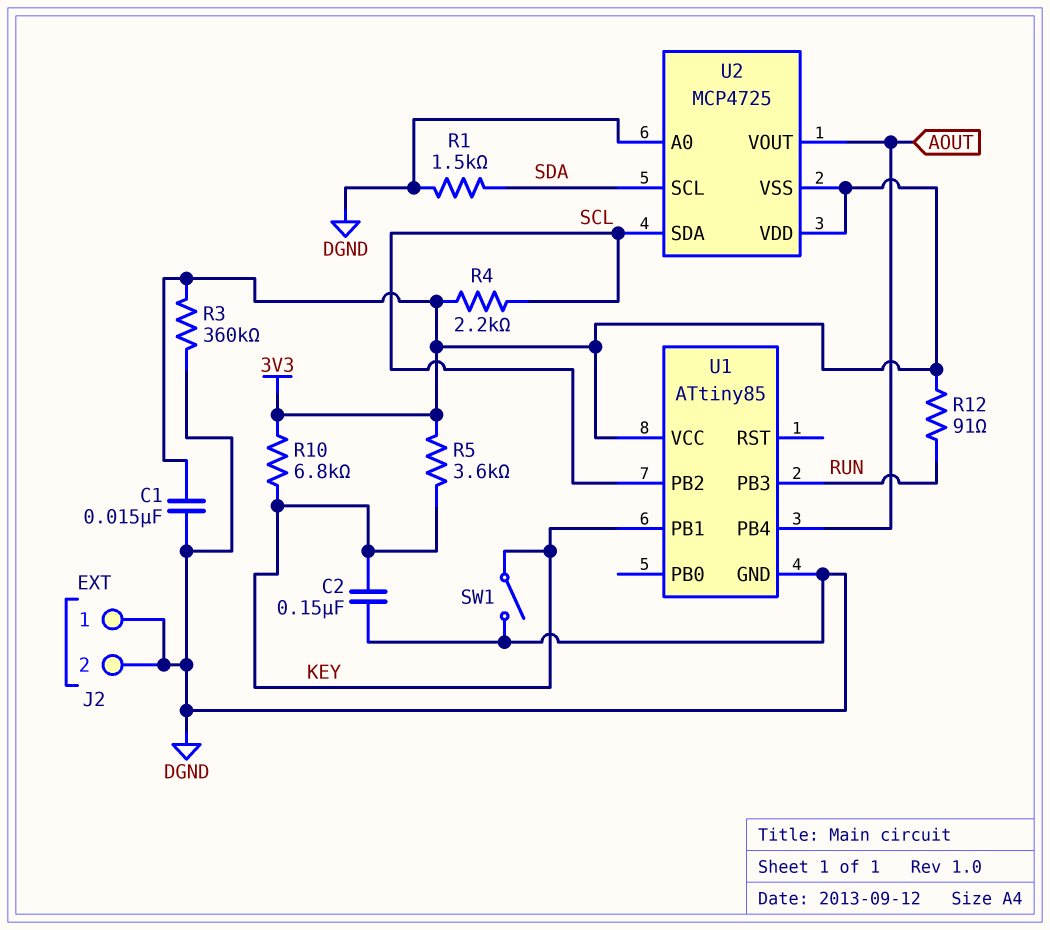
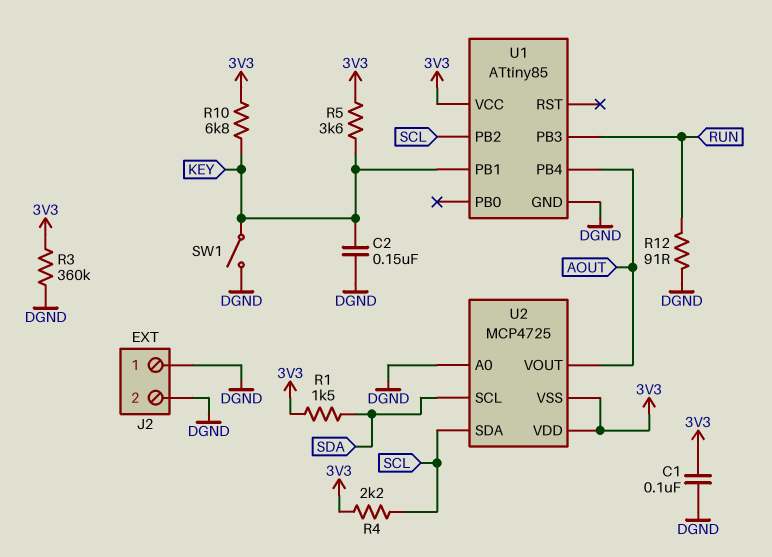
C1: 15nF (3V3, DGND) -> 100nF (3V3, DGND)
R1: 1.5k (DGND, SDA) -> 1.5k (3V3, SDA)
R12: 91 (3V3, RUN) -> 91 (DGND, RUN)

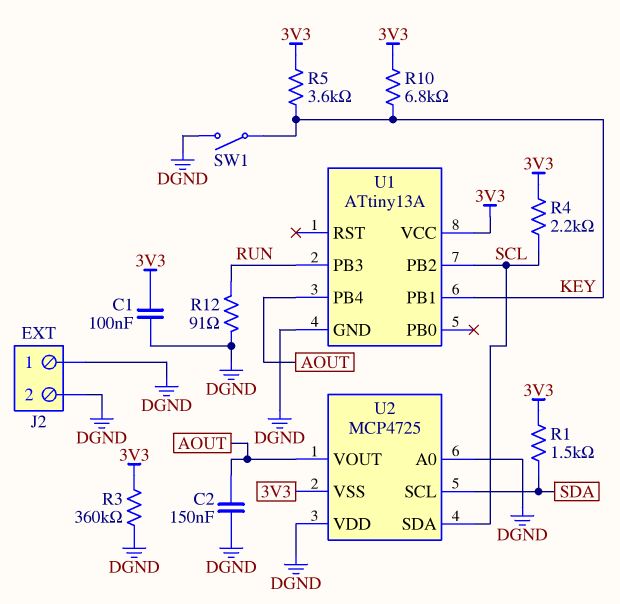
C2: 150nF (DGND, KEY) -> 150nF (AOUT, DGND)
U1: ATtiny85 -> ATtiny13A
U2 pin VDD: 3V3 -> DGND

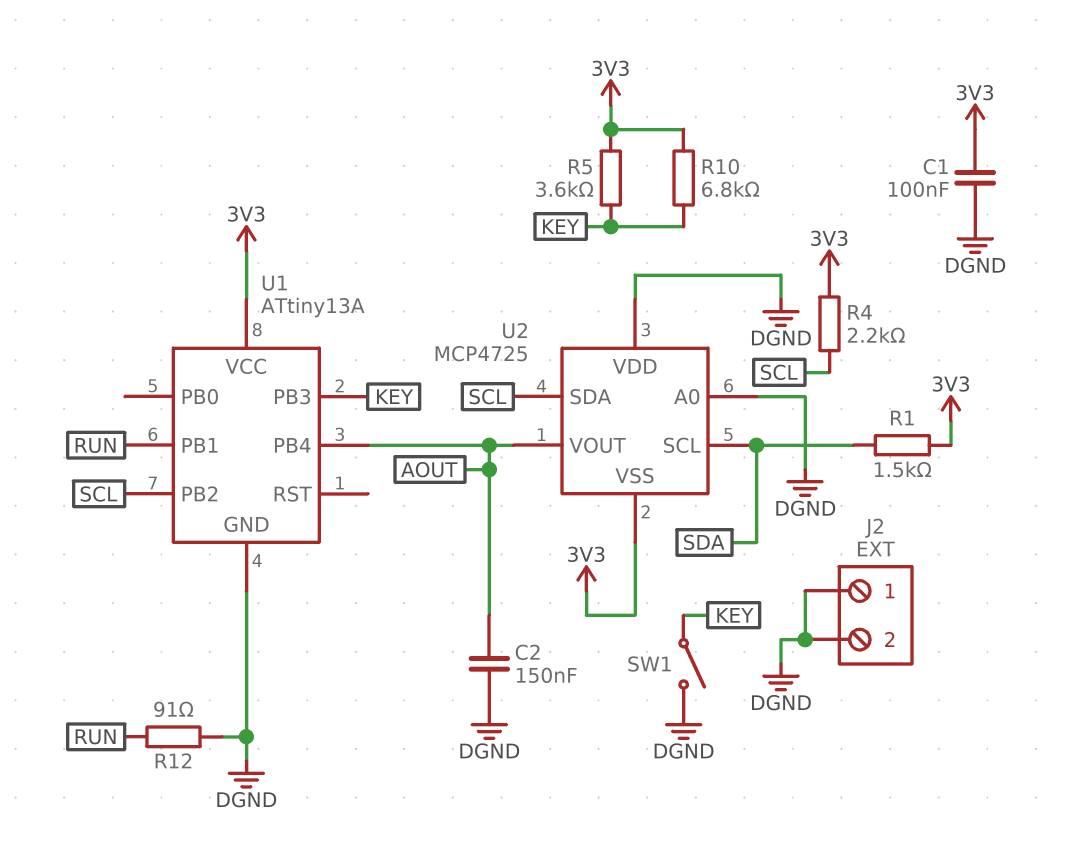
R3: 360k (3V3, DGND) -> none
U1 pin PB1: KEY -> RUN
U1 pin PB3: RUN -> KEY

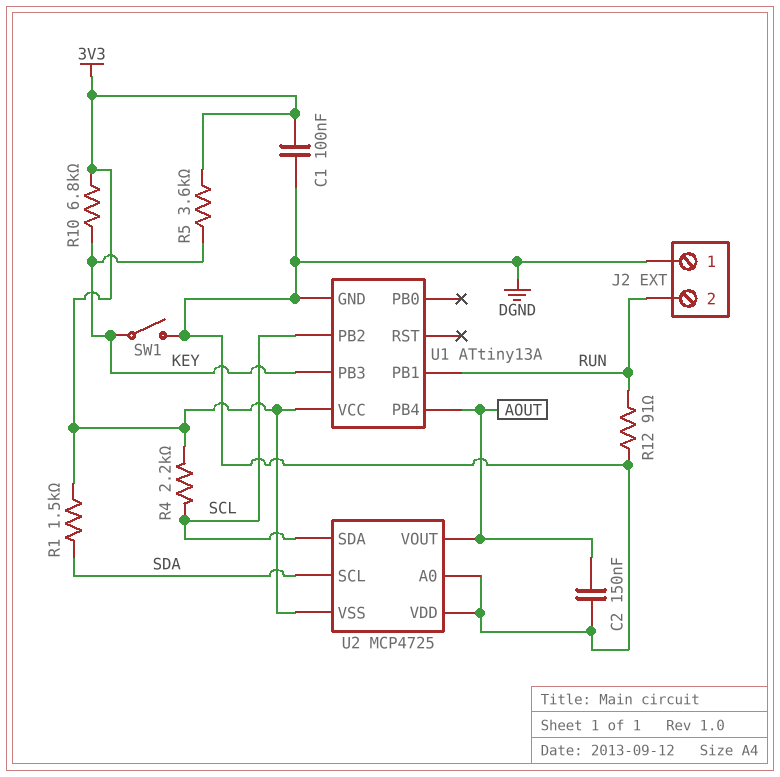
J2 pin 2: DGND -> RUN

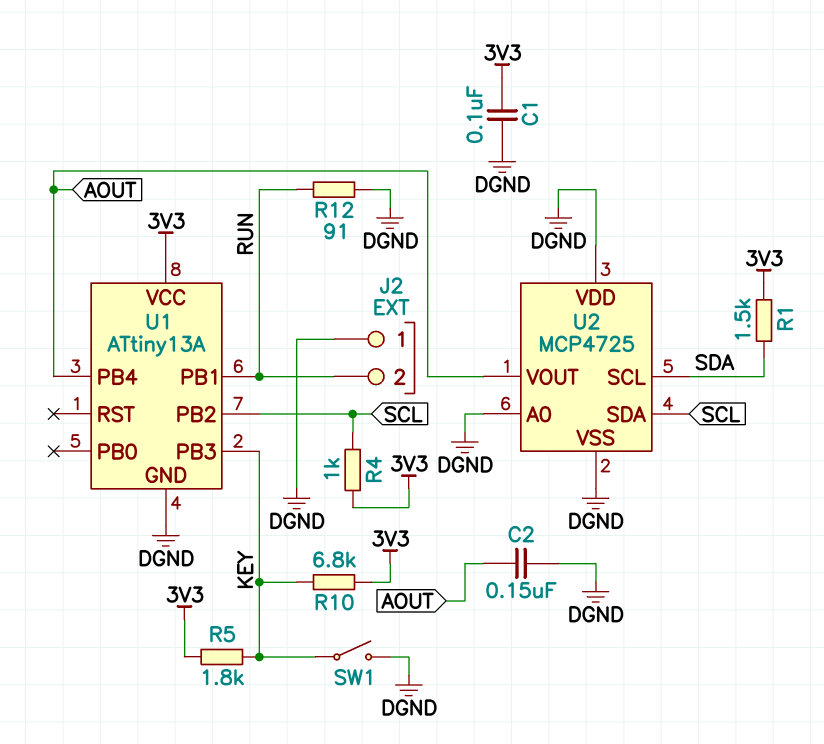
R4: 2.2k (3V3, SCL) -> 1k (3V3, SCL)
R5: 3.6k (3V3, KEY) -> 1.8k (3V3, KEY)
U2 pin VSS: 3V3 -> DGND

